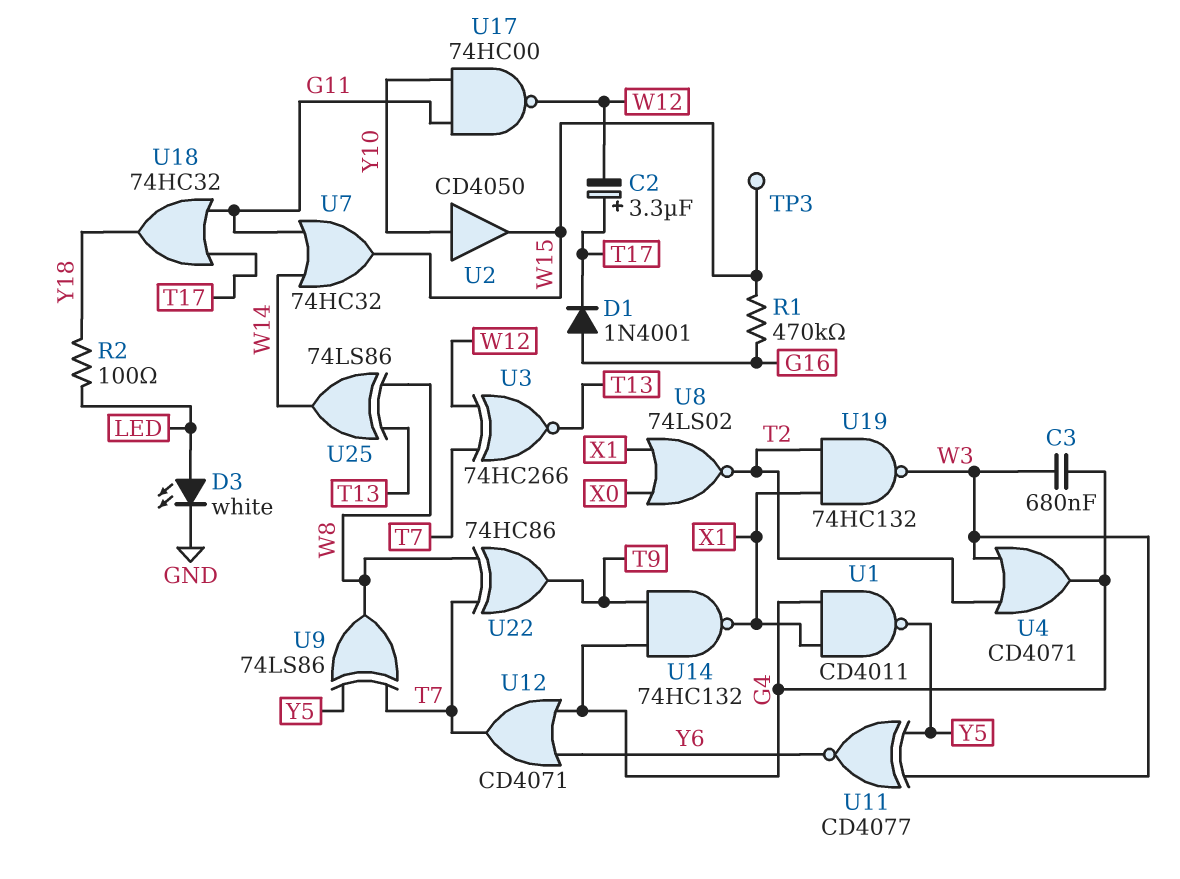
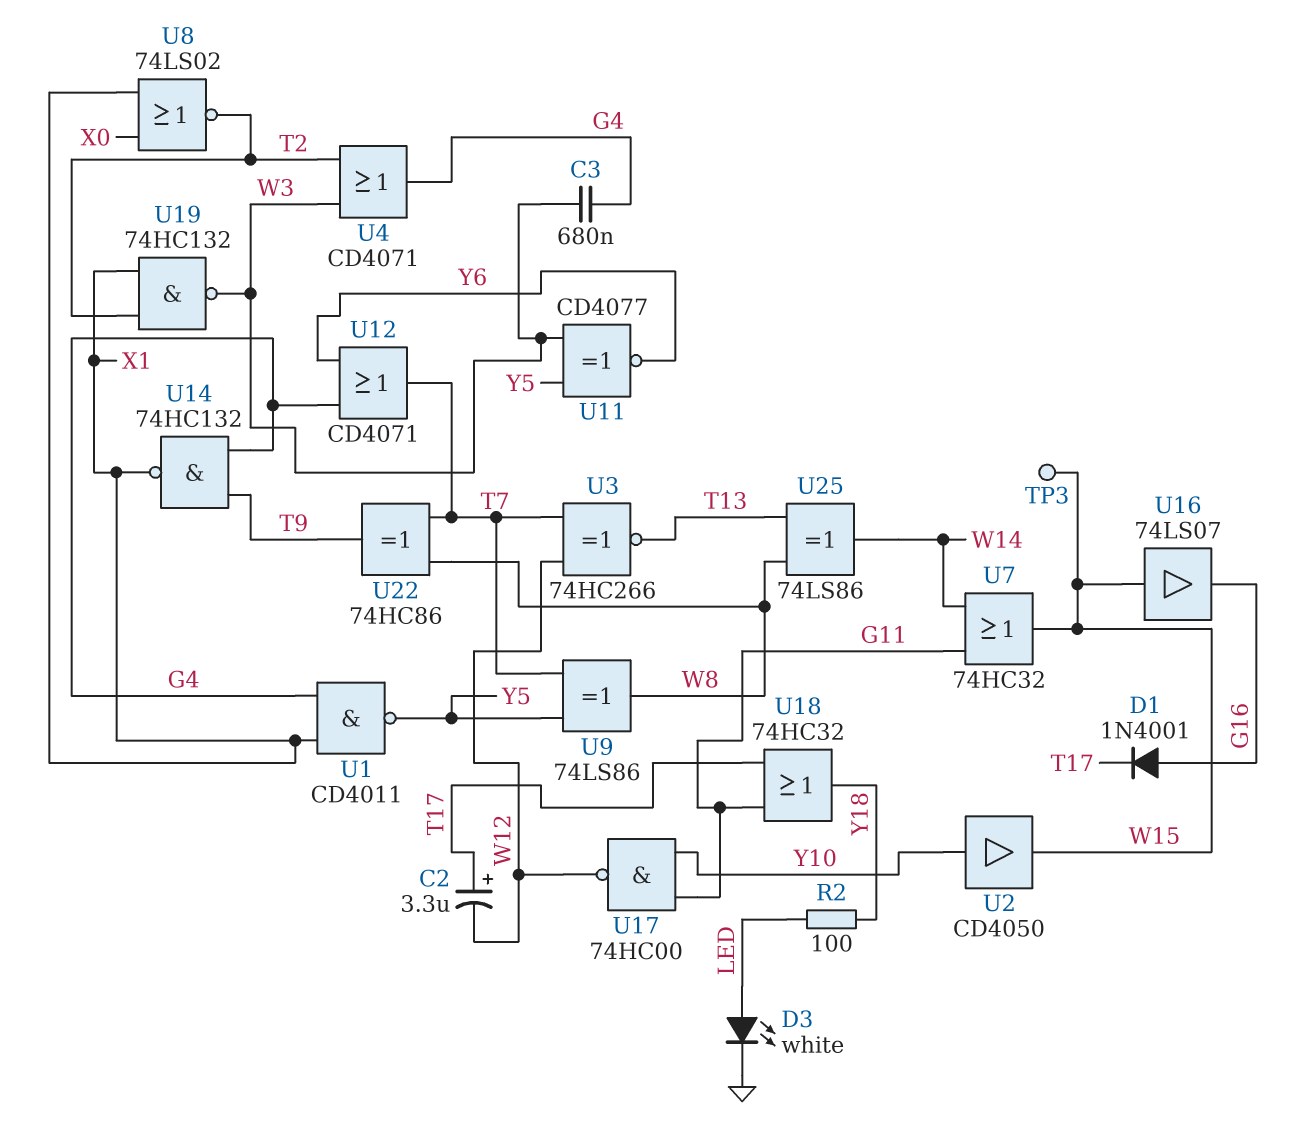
R1: 470k (G16, W15) -> none
U16: none -> buffer 74LS07 (in W15, out G16)

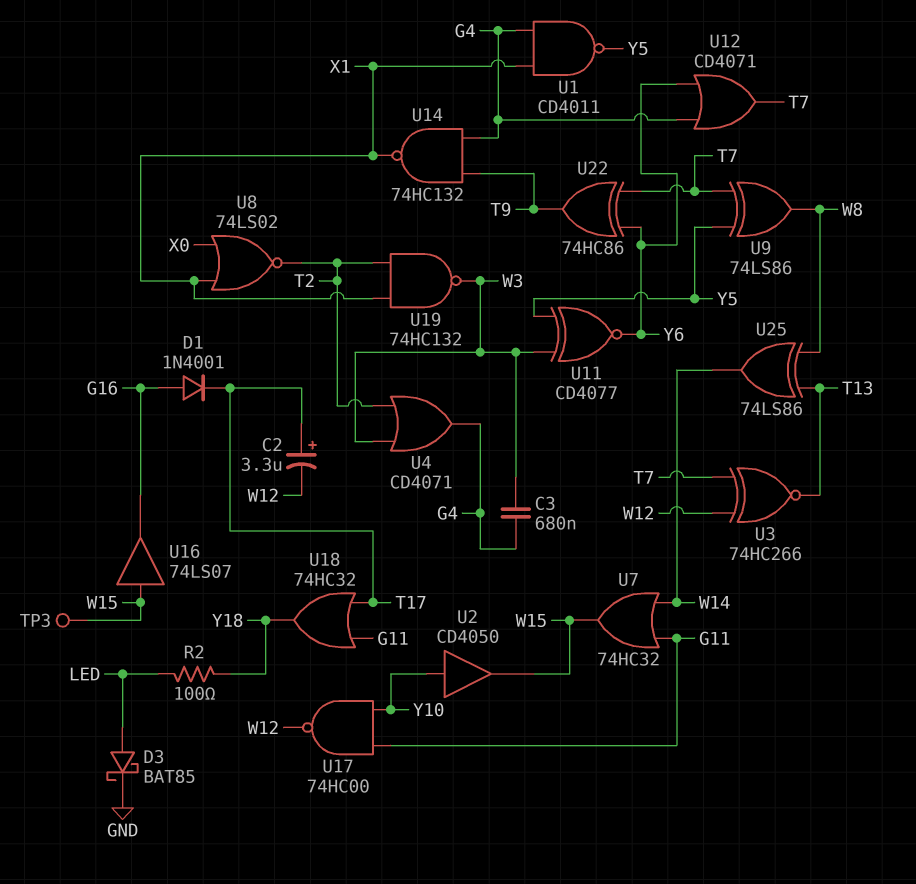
D3: LED white (A LED, K GND) -> schottky BAT85 (A LED, K GND)
U22: XOR 74HC86 (in T7, in W8, out T9) -> XOR 74HC86 (in T7, in Y6, out T9)

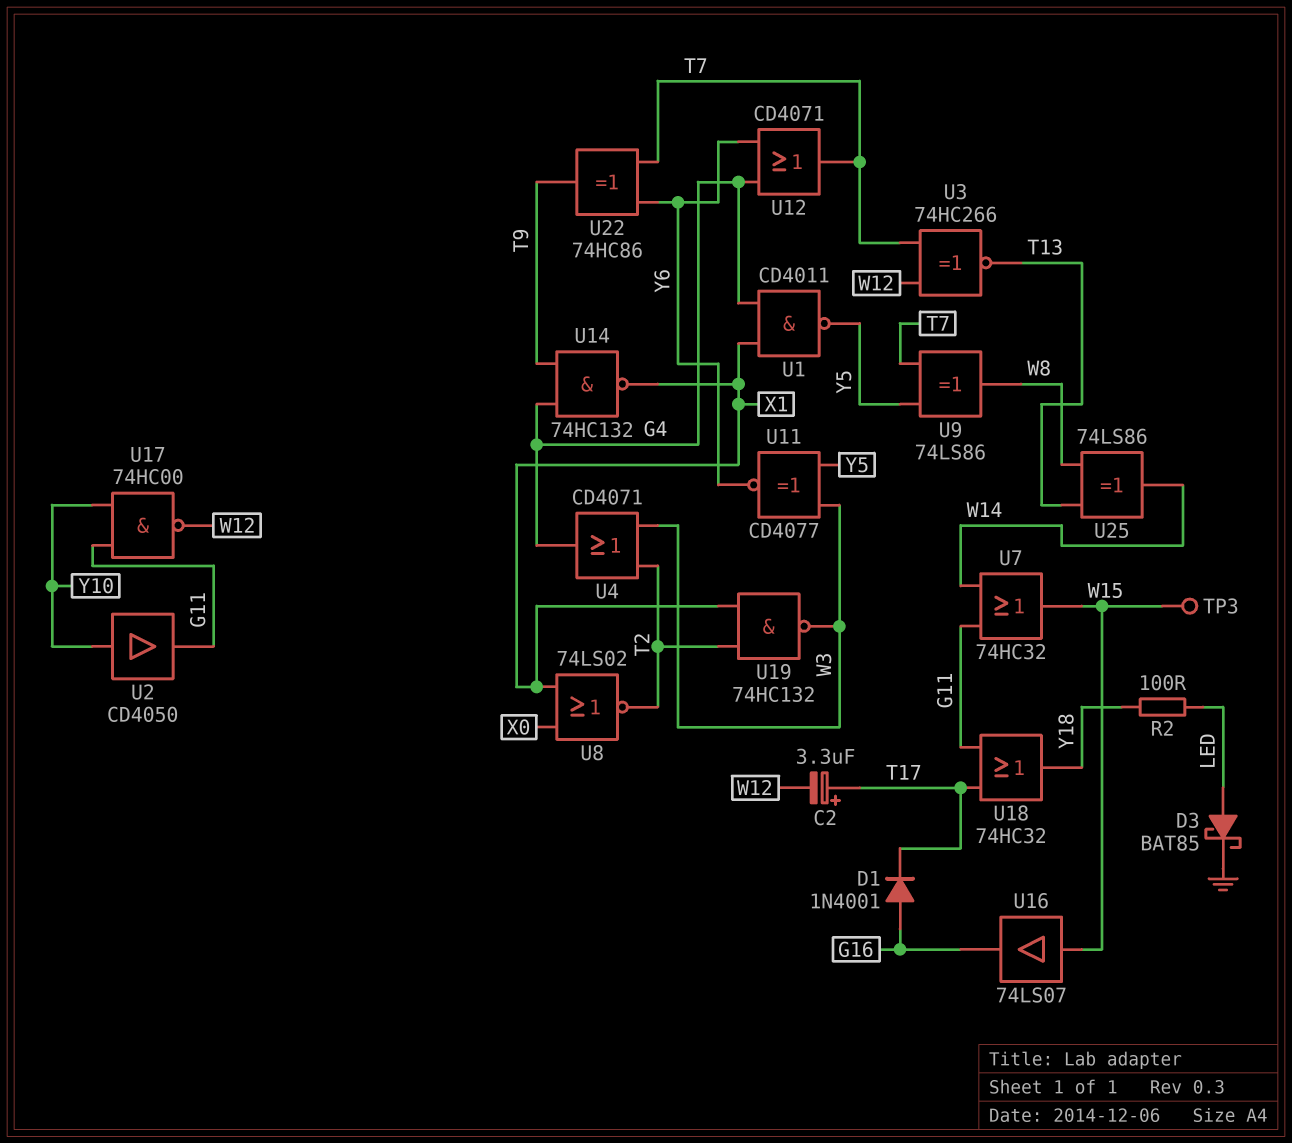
C3: 680nF (G4, W3) -> none
U2: buffer CD4050 (in Y10, out W15) -> buffer CD4050 (in Y10, out G11)

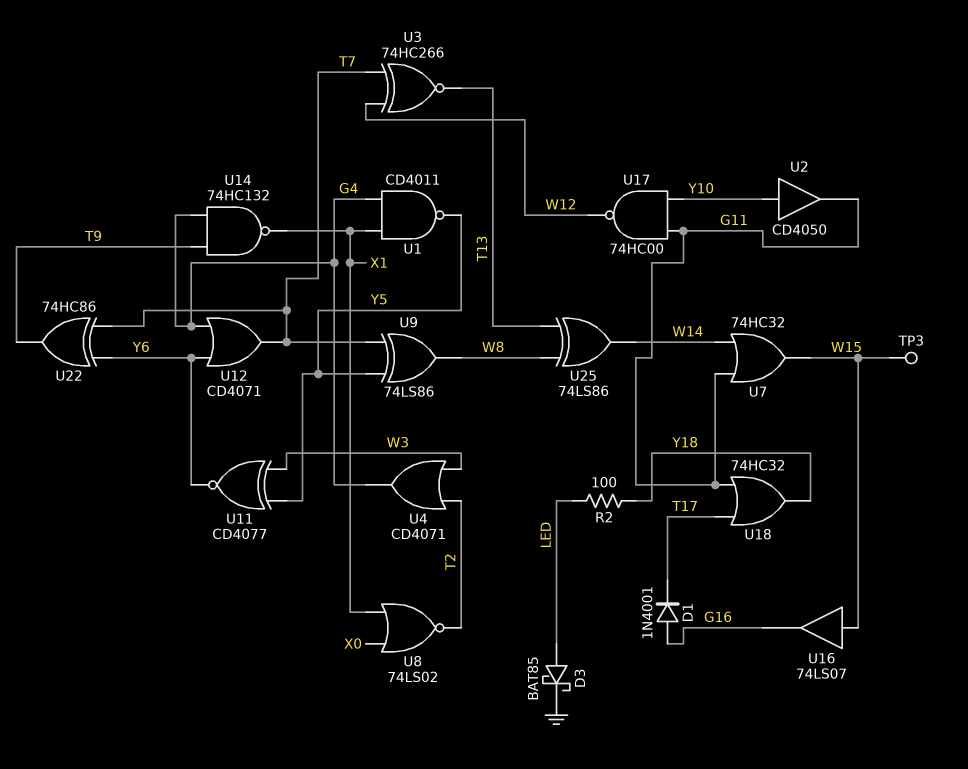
C2: 3.3uF (plus T17, minus W12) -> none
U19: NAND 74HC132 (in T2, in X1, out W3) -> none

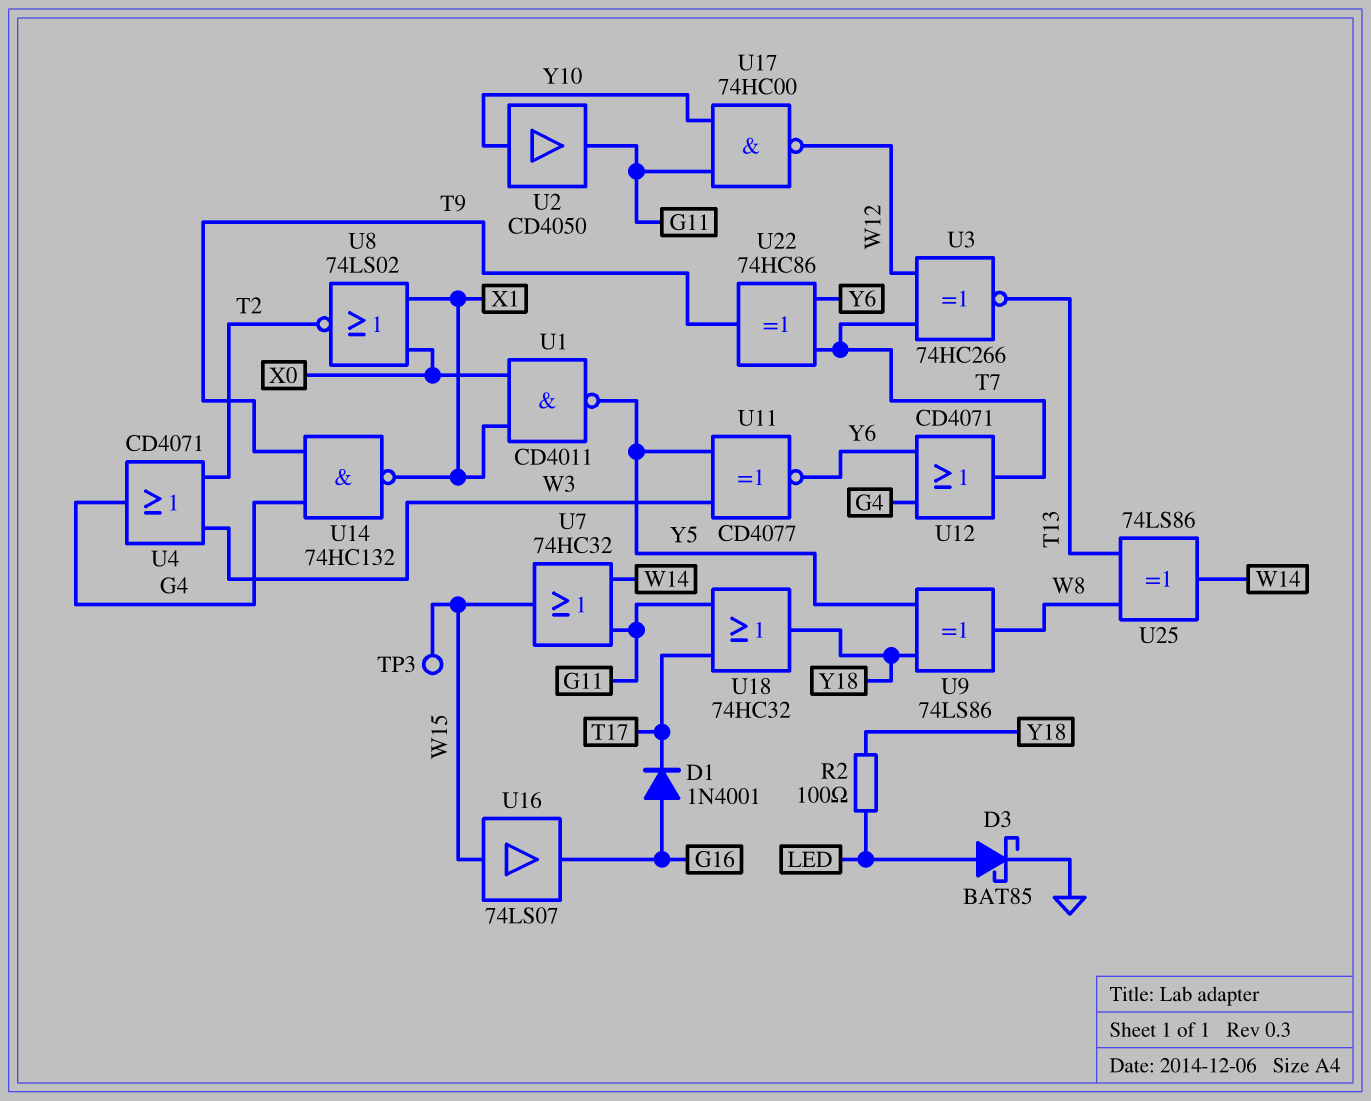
U1: NAND CD4011 (in G4, in X1, out Y5) -> NAND CD4011 (in X0, in X1, out Y5)
U9: XOR 74LS86 (in T7, in Y5, out W8) -> XOR 74LS86 (in Y5, in Y18, out W8)

